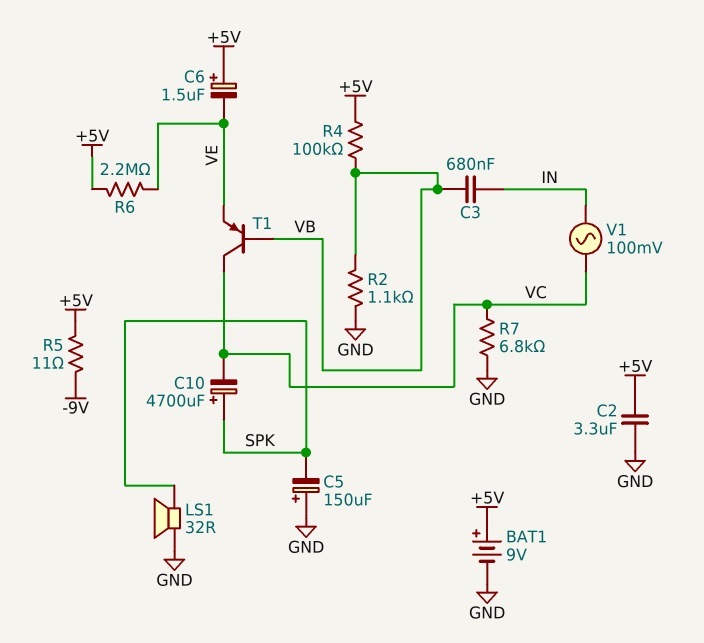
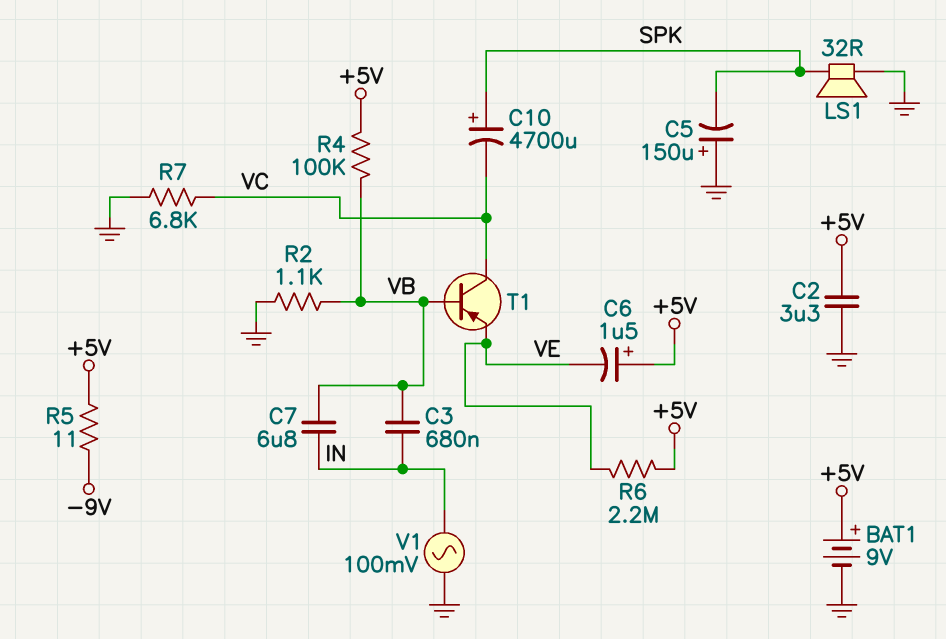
C7: none -> 6.8uF (IN, VB)
V1: AC 100mV (IN, VC) -> AC 100mV (GND, IN)

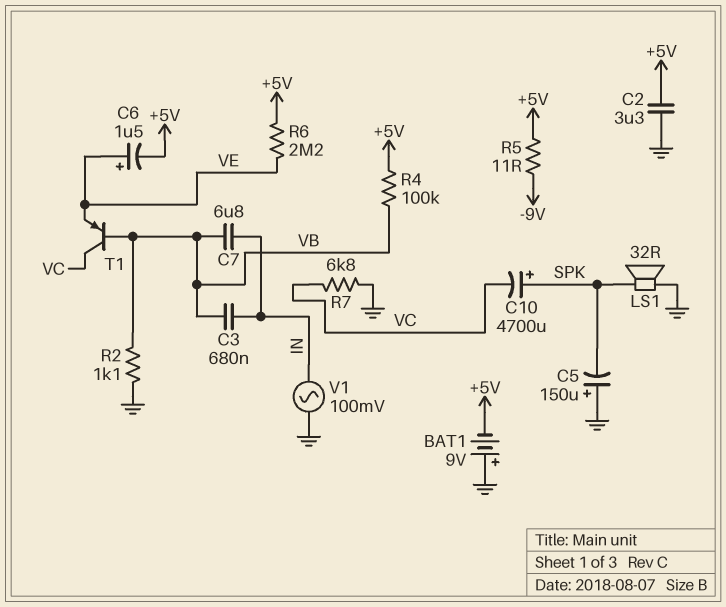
BAT1: 9V (plus +5V, minus GND) -> 9V (plus GND, minus +5V)
C6: 1.5uF (plus +5V, minus VE) -> 1.5uF (plus VE, minus +5V)

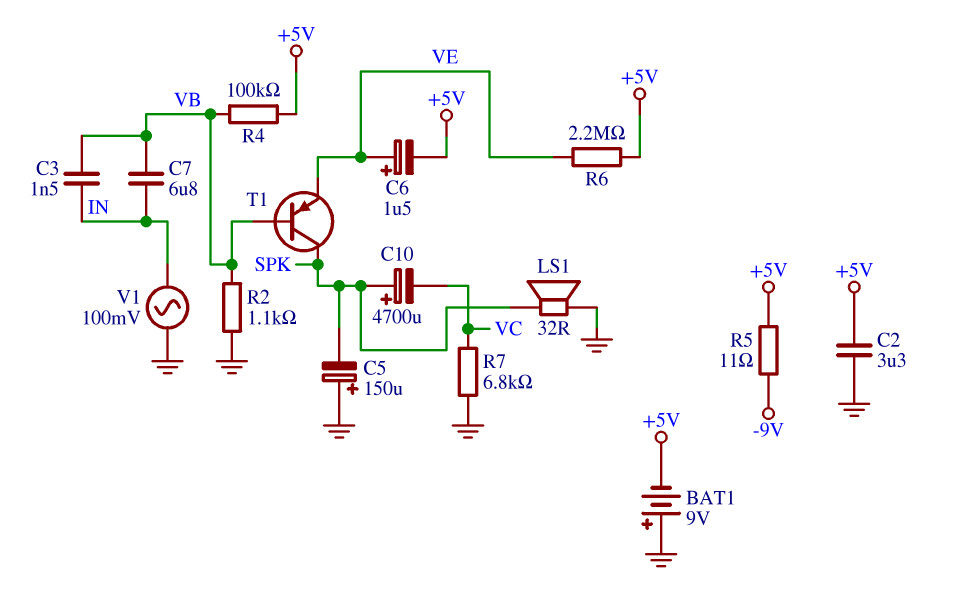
C3: 680nF (IN, VB) -> 1.5nF (IN, VB)
T1: PNP (B VB, C VC, E VE) -> PNP (B VB, C SPK, E VE)

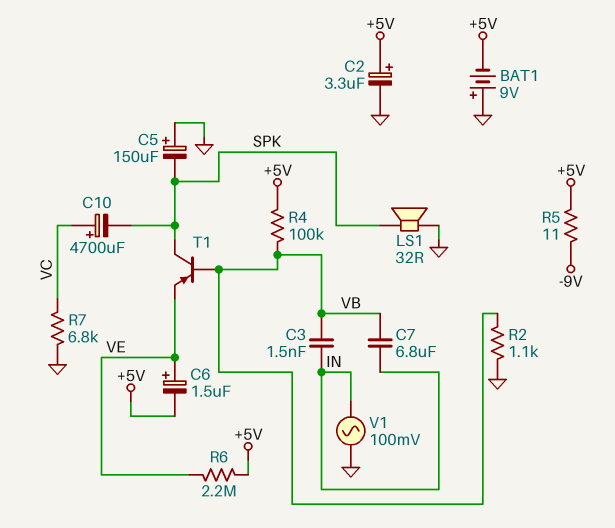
C2: 3.3uF (+5V, GND) -> 3.3uF (plus +5V, minus GND)
C10: 4700uF (plus SPK, minus VC) -> 4700uF (plus VC, minus SPK)

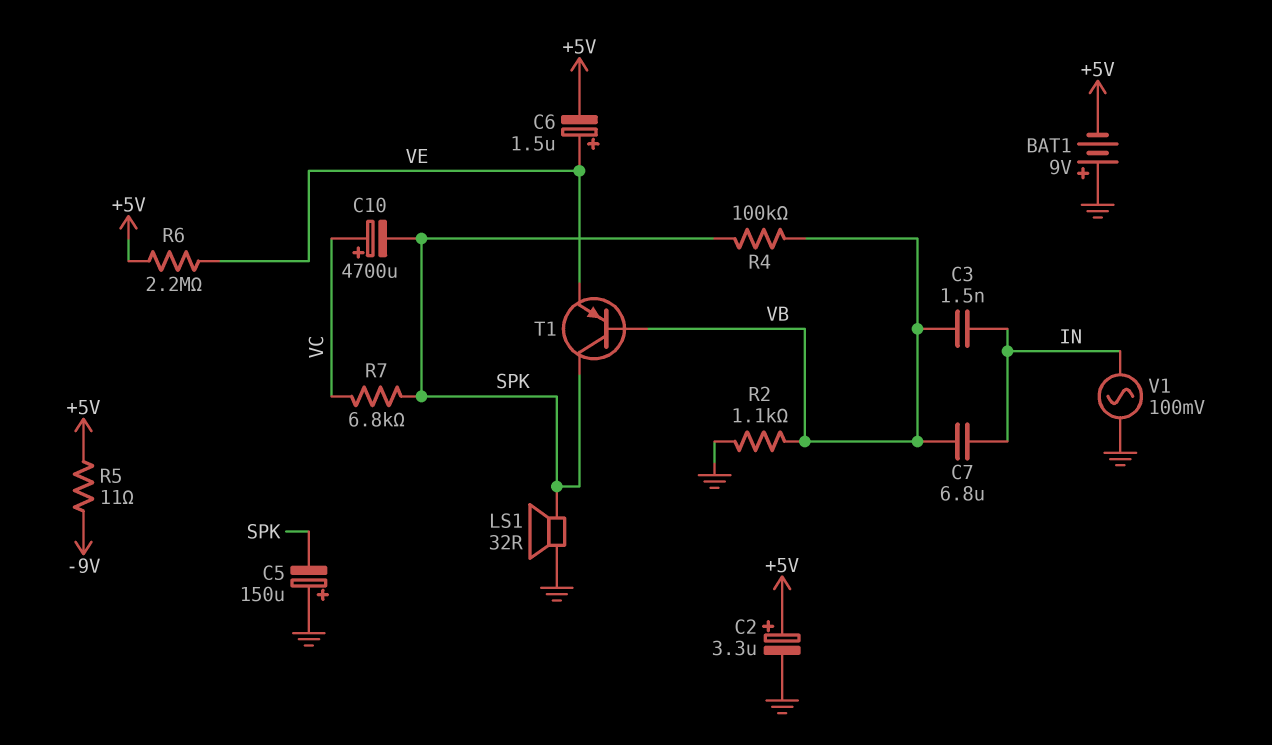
R4: 100k (+5V, VB) -> 100k (SPK, VB)
R7: 6.8k (GND, VC) -> 6.8k (SPK, VC)

